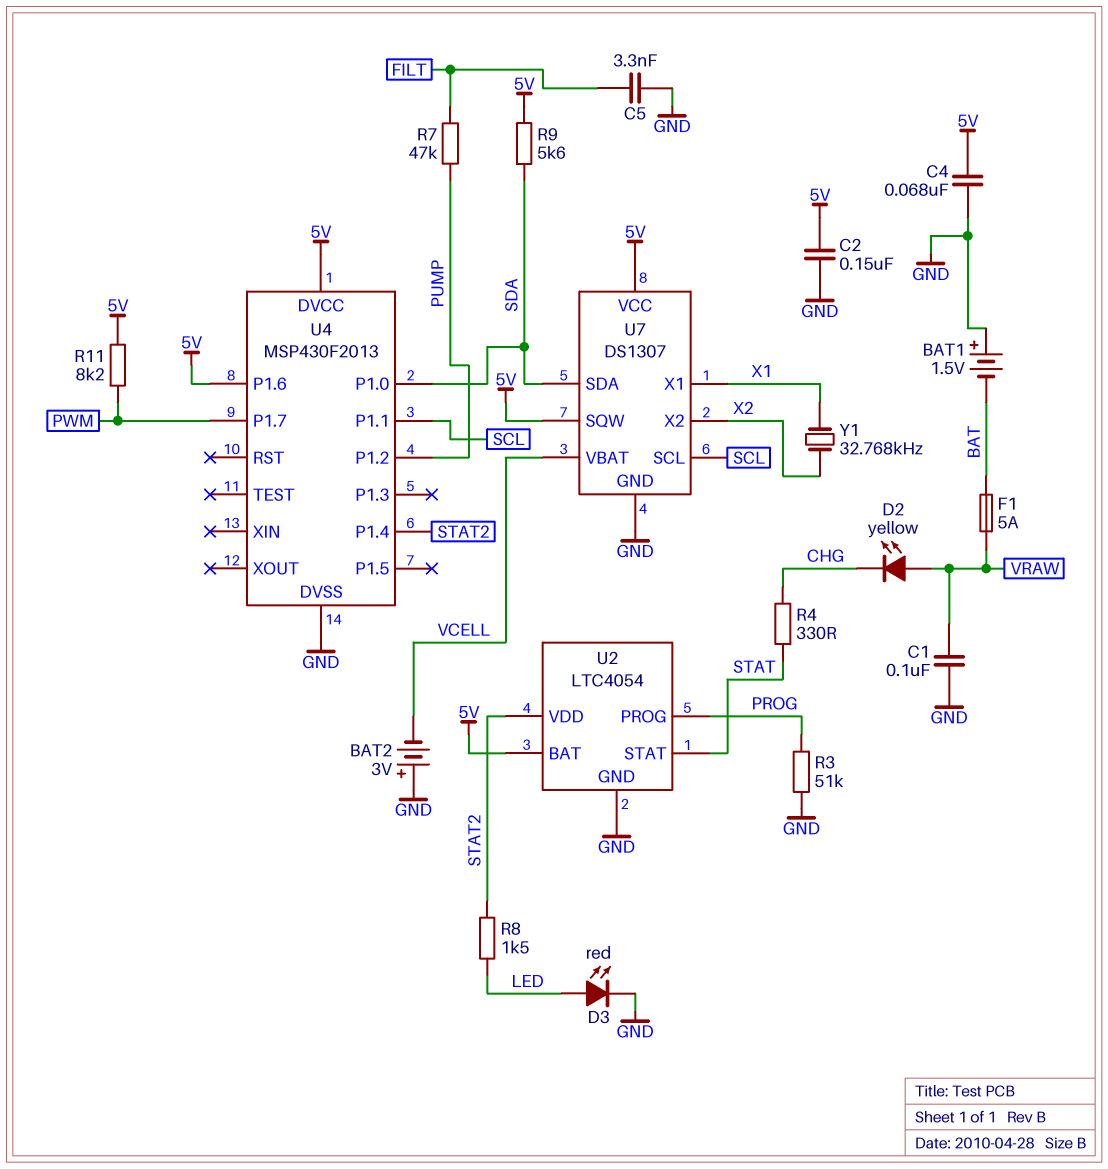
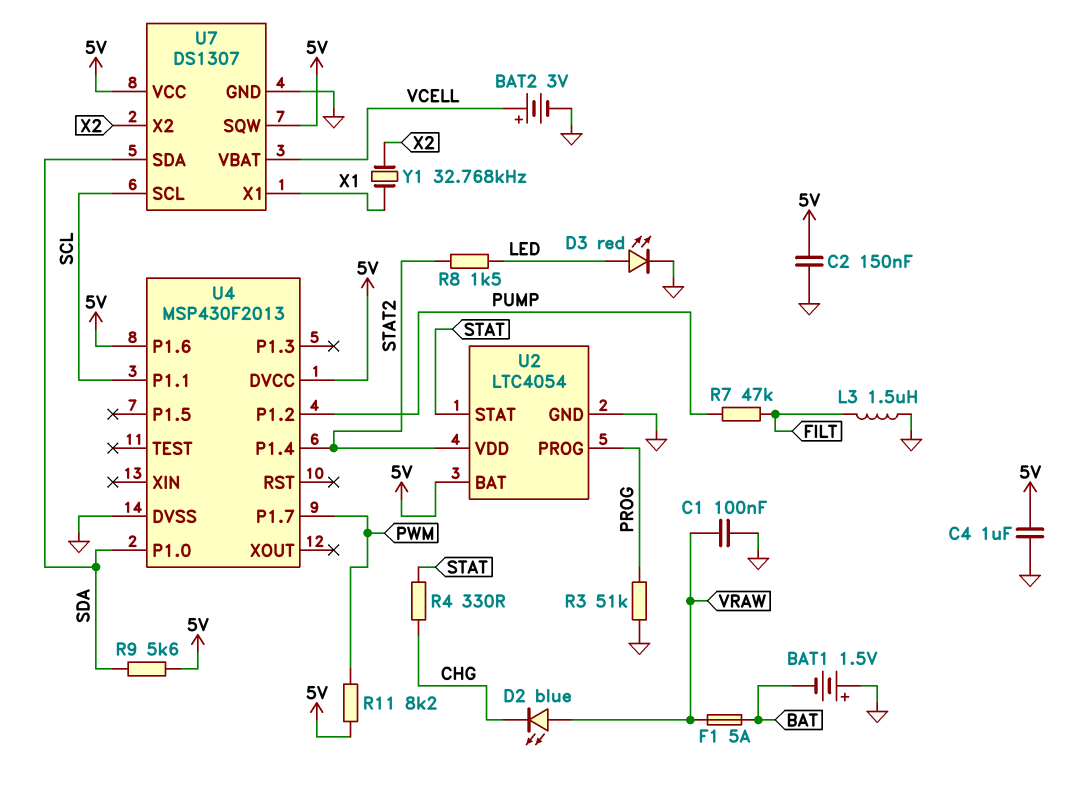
BAT2: 3V (plus GND, minus VCELL) -> 3V (plus VCELL, minus GND)
C4: 68nF (5V, GND) -> 1uF (5V, GND)
C5: 3.3nF (FILT, GND) -> none
D2: LED yellow (A VRAW, K CHG) -> LED blue (A VRAW, K CHG)
L3: none -> 1.5uH (FILT, GND)

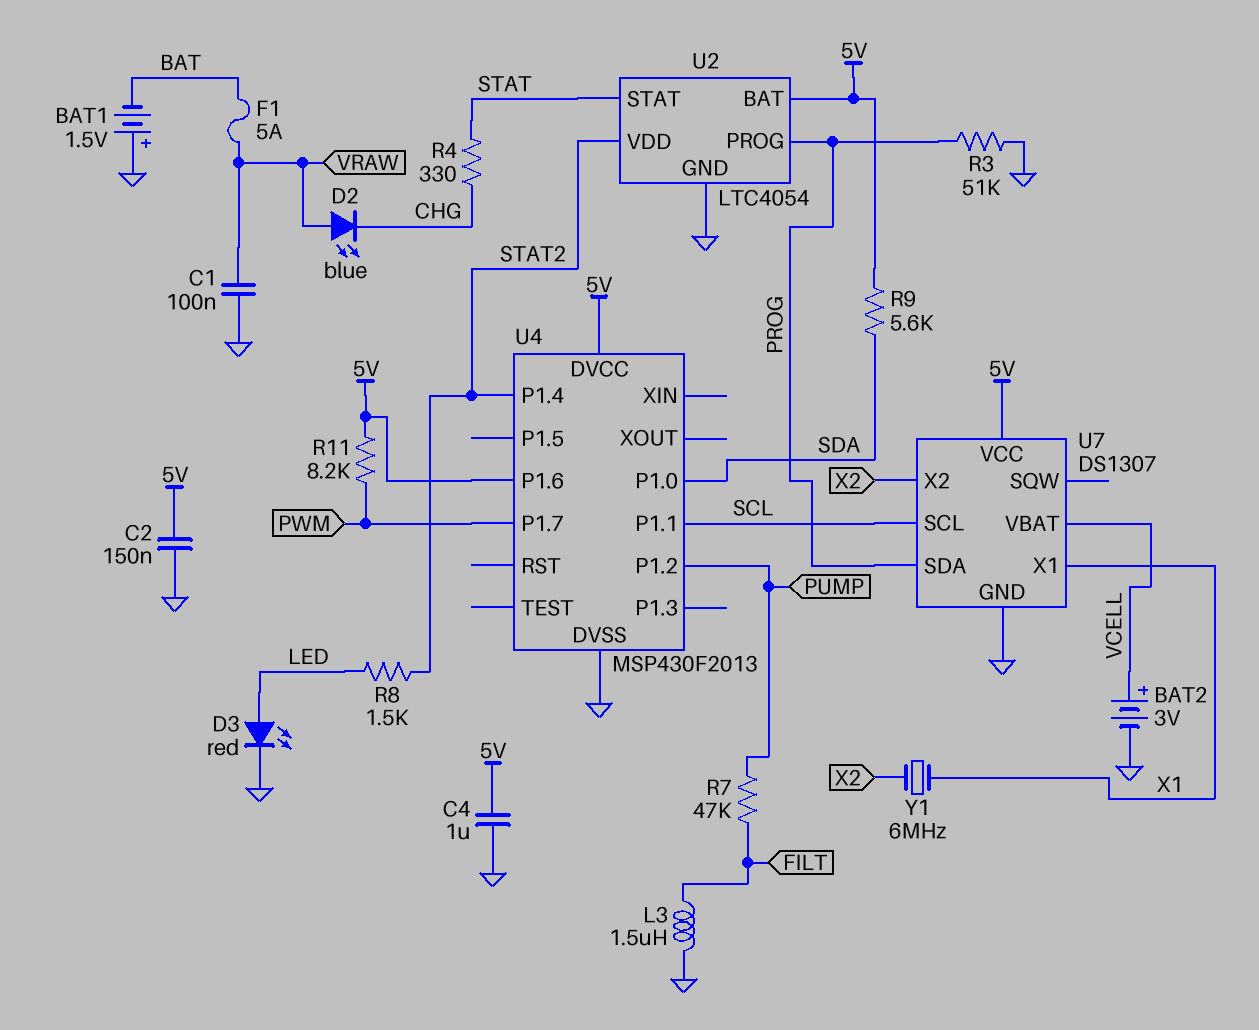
U7 pin SDA: SDA -> PROG
U7 pin SQW: 5V -> none
Y1: 32.768kHz (X1, X2) -> 6MHz (X1, X2)

